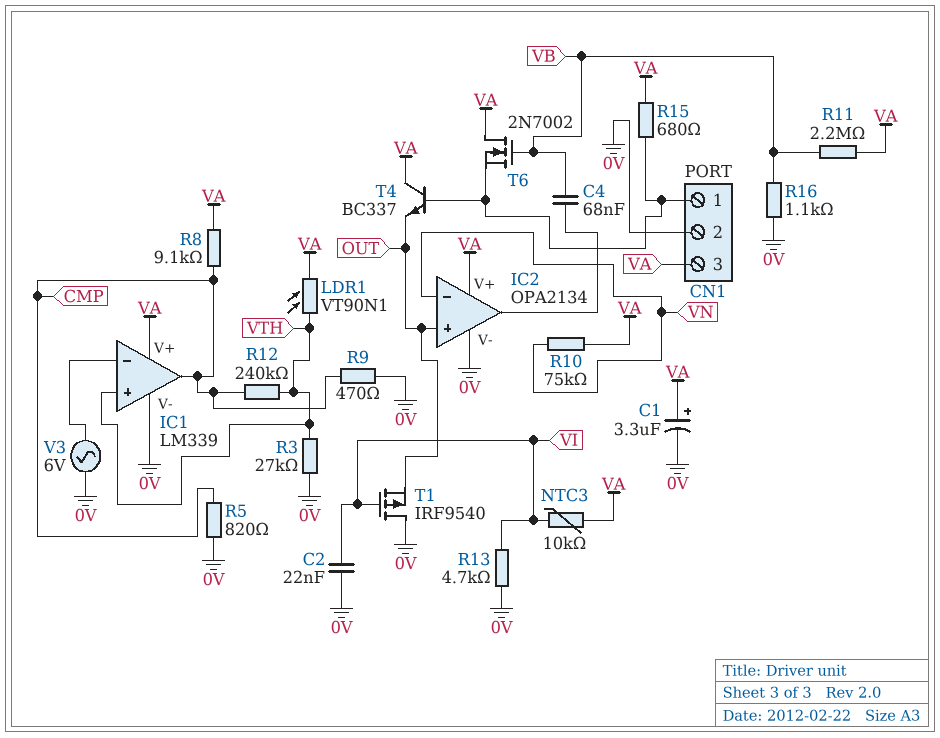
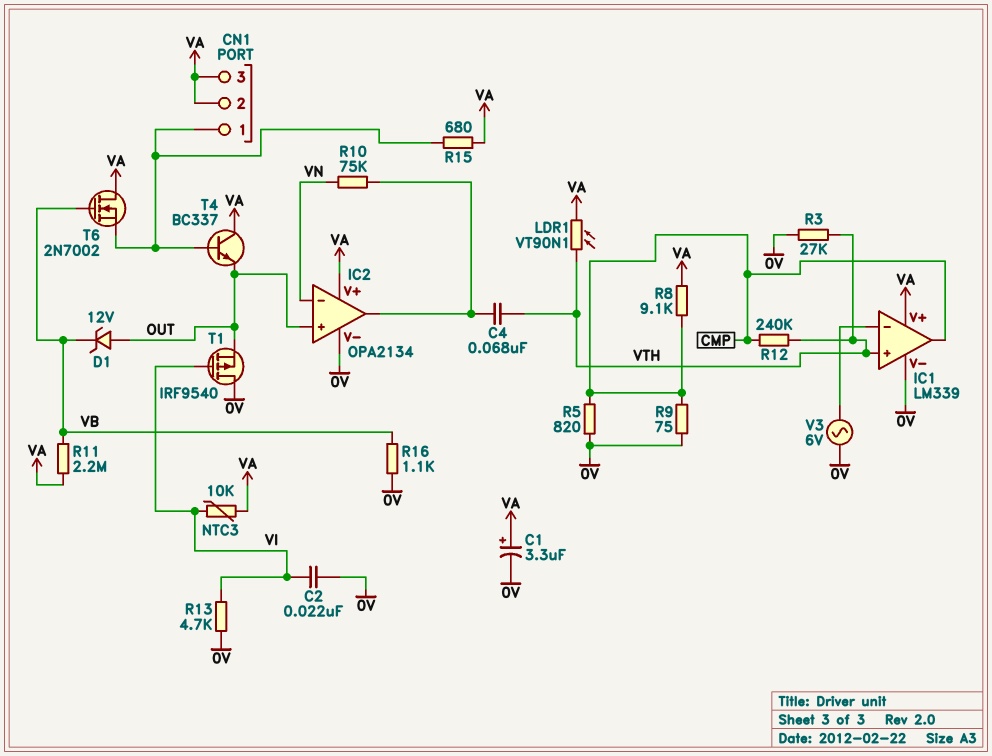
C4: 68nF (IC2/out, VB) -> 68nF (IC2/out, VTH)
CN1 pin 2: 0V -> VA
D1: none -> zener 12V (A OUT, K VB)
R9: 470 (0V, CMP) -> 75 (0V, CMP)
R10: 75k (VA, VN) -> 75k (IC2/out, VN)

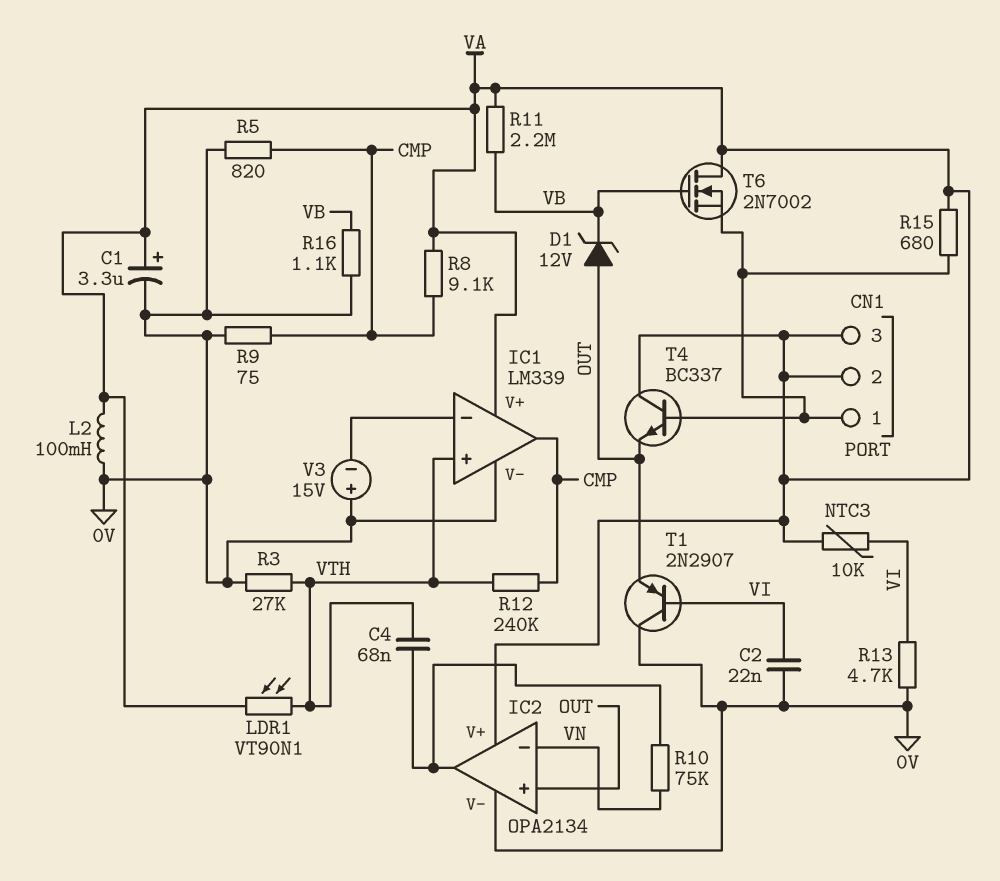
L2: none -> 100mH (0V, VA)
T1: PMOS IRF9540 (G VI, D 0V, S OUT) -> PNP 2N2907 (B VI, C 0V, E OUT)
V3: AC 6V (0V, IC1/in-) -> 15V (plus 0V, minus IC1/in-)

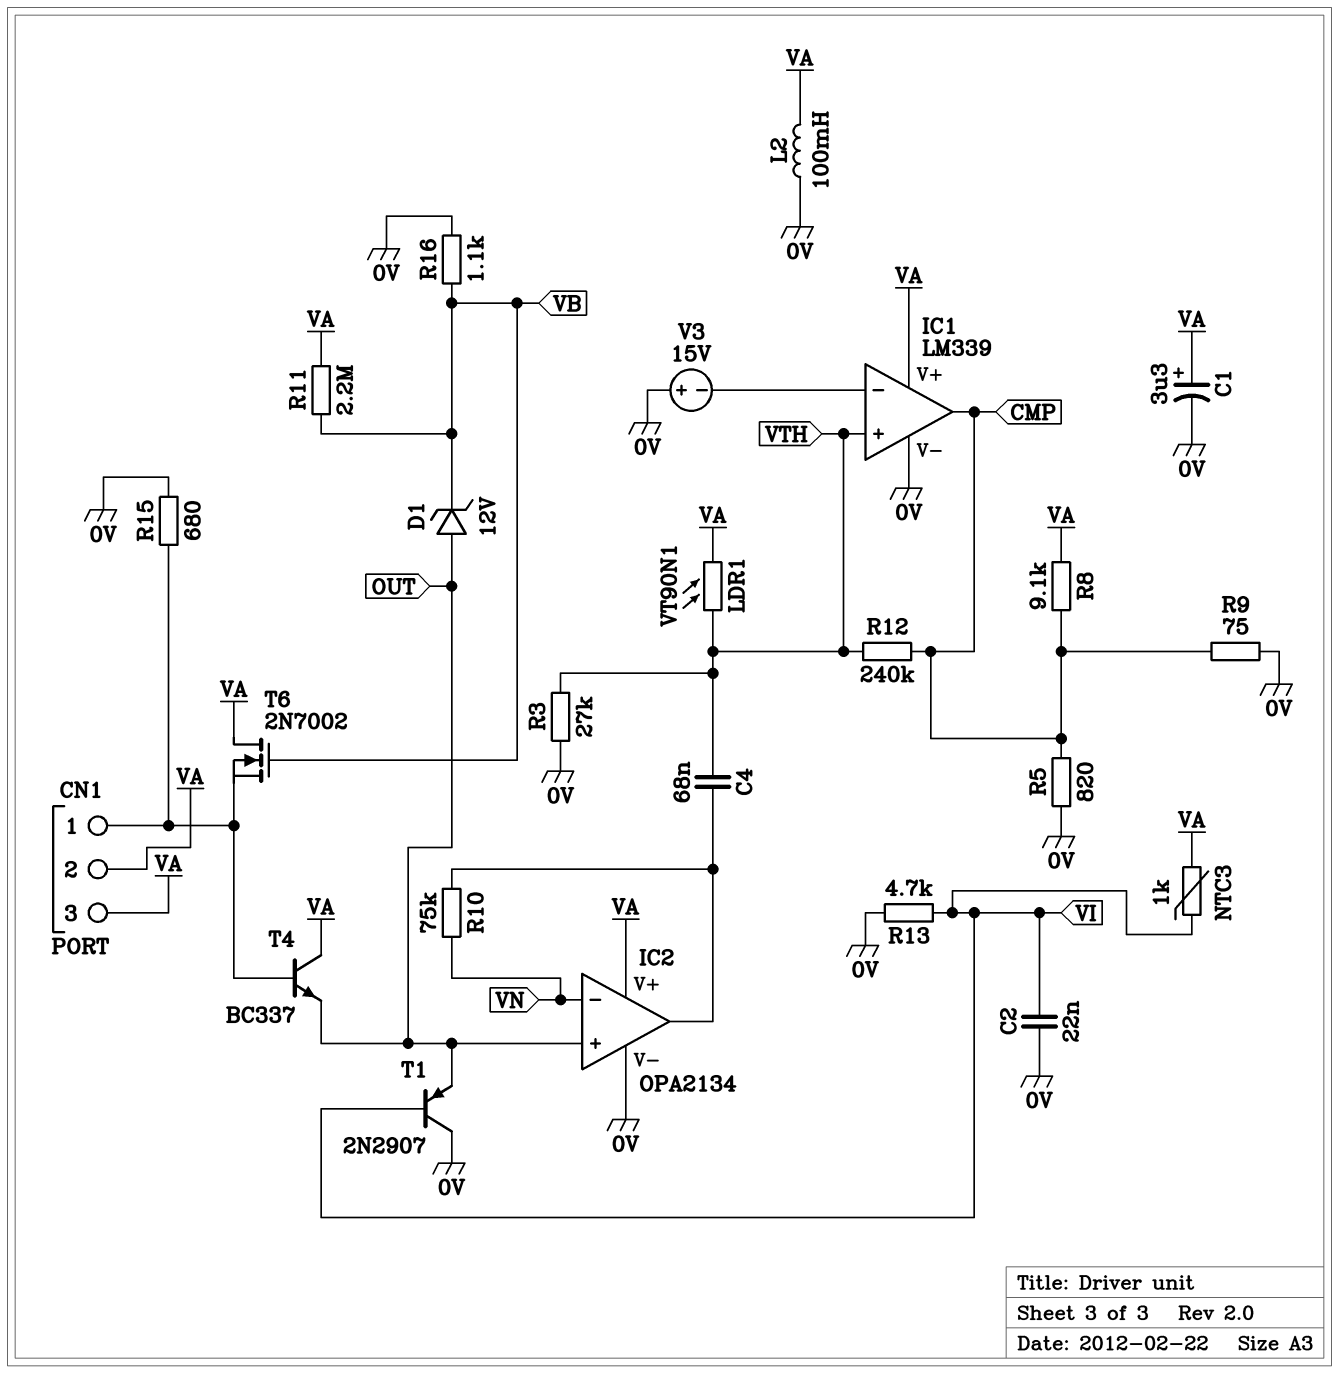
NTC3: 10k (VA, VI) -> 1k (VA, VI)
R15: 680 (CN1/1, VA) -> 680 (0V, CN1/1)

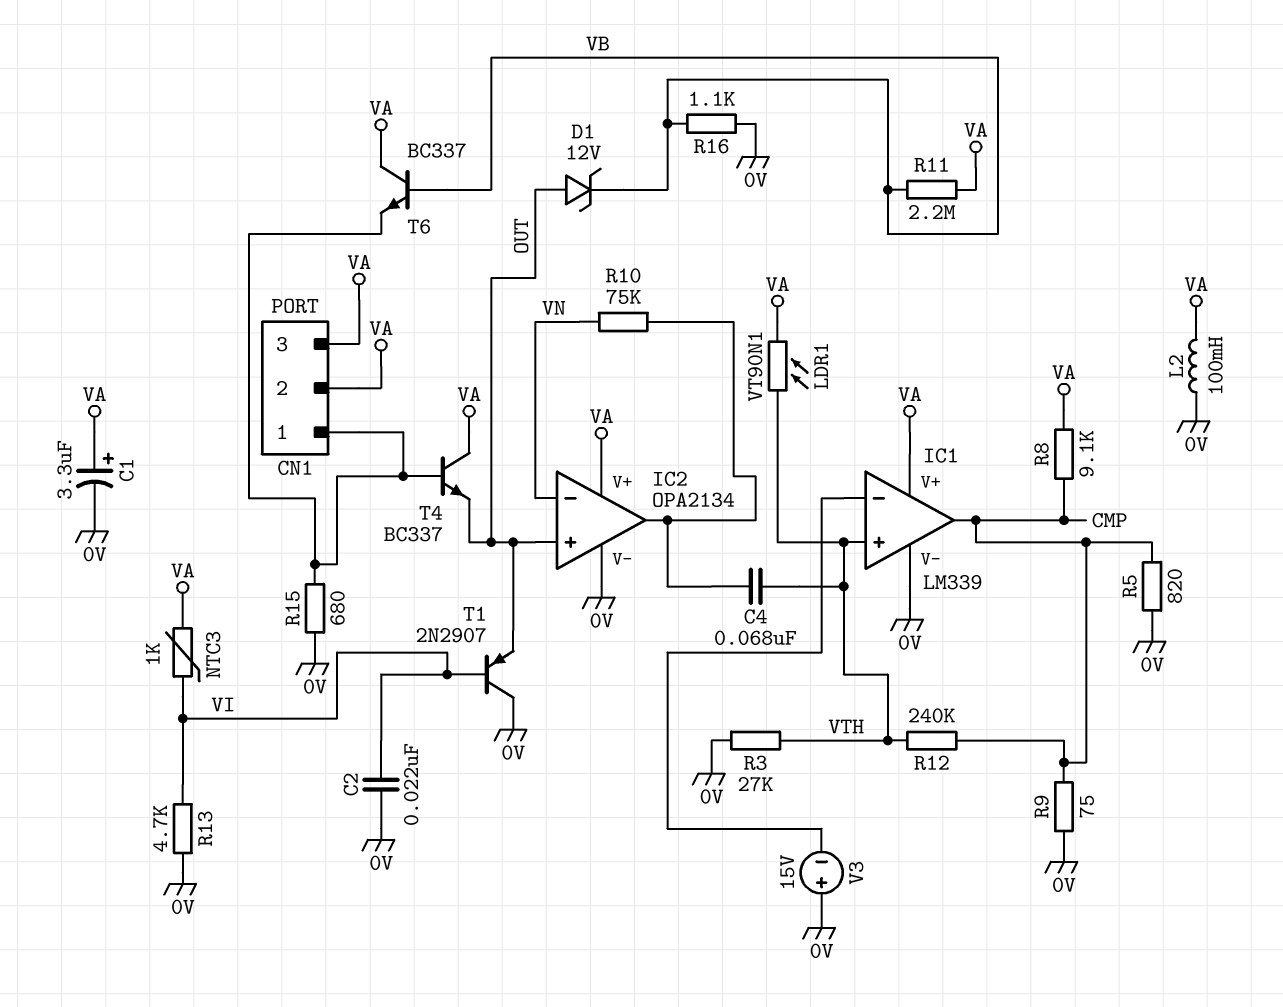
T6: NMOS 2N7002 (G VB, D VA, S CN1/1) -> NPN BC337 (B VB, C VA, E CN1/1)

